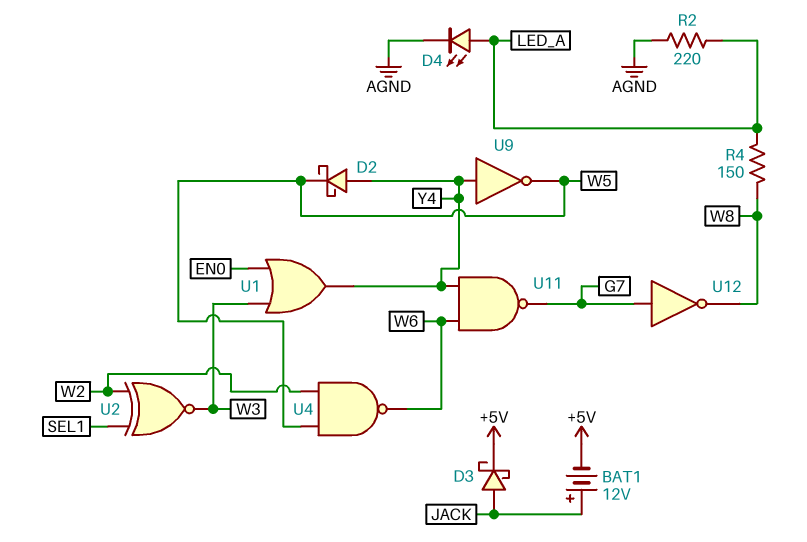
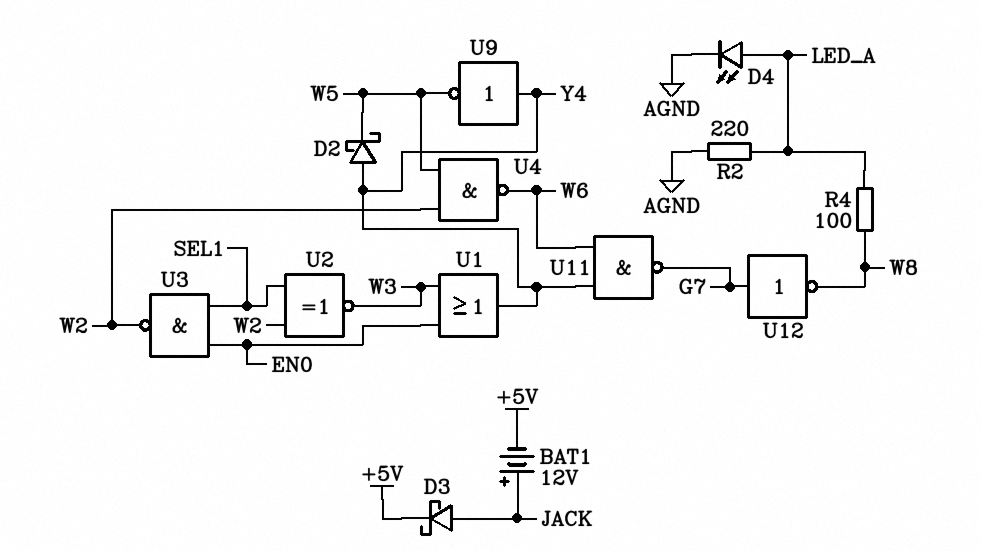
R4: 150 (LED_A, W8) -> 100 (LED_A, W8)
U3: none -> NAND (in EN0, in SEL1, out W2)

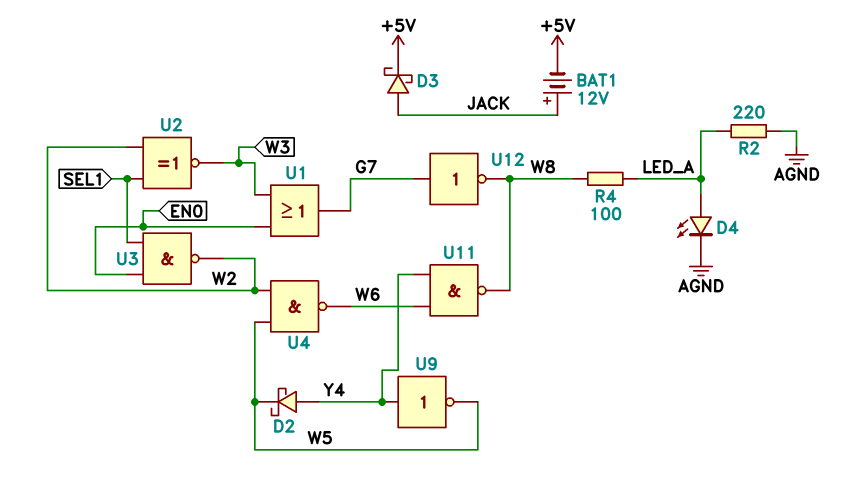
U1: OR (in EN0, in W3, out Y4) -> OR (in EN0, in W3, out G7)
U11: NAND (in W6, in Y4, out G7) -> NAND (in W6, in Y4, out W8)

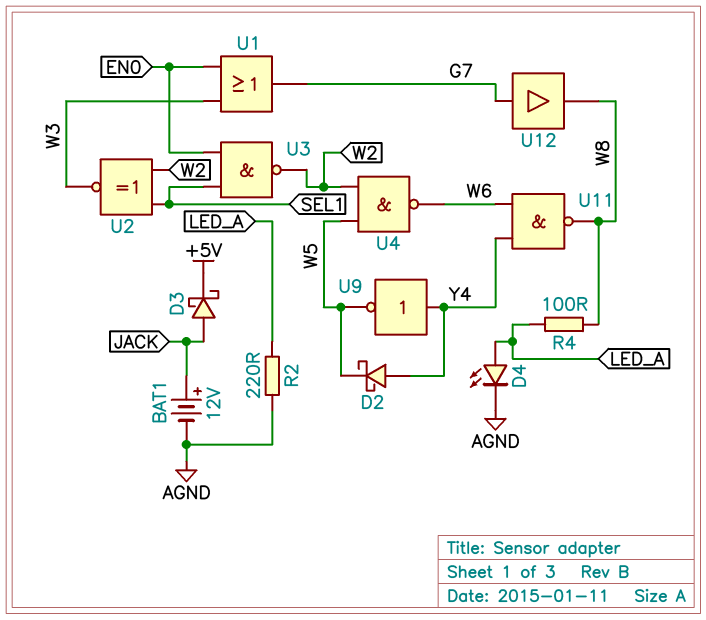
BAT1: 12V (plus JACK, minus +5V) -> 12V (plus JACK, minus AGND)
U12: NOT (in G7, out W8) -> buffer (in G7, out W8)

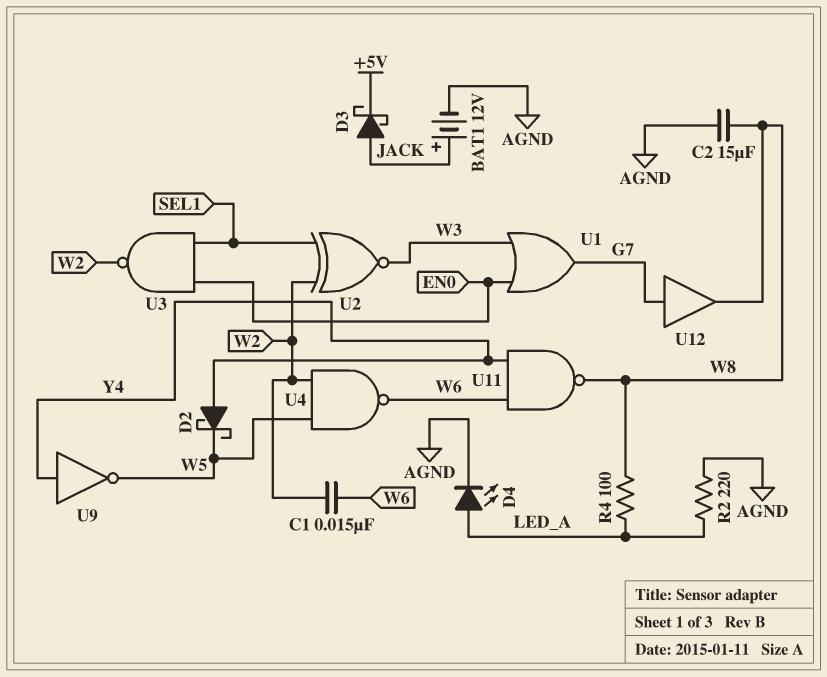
C1: none -> 15nF (W2, W6)
C2: none -> 15uF (AGND, W8)

